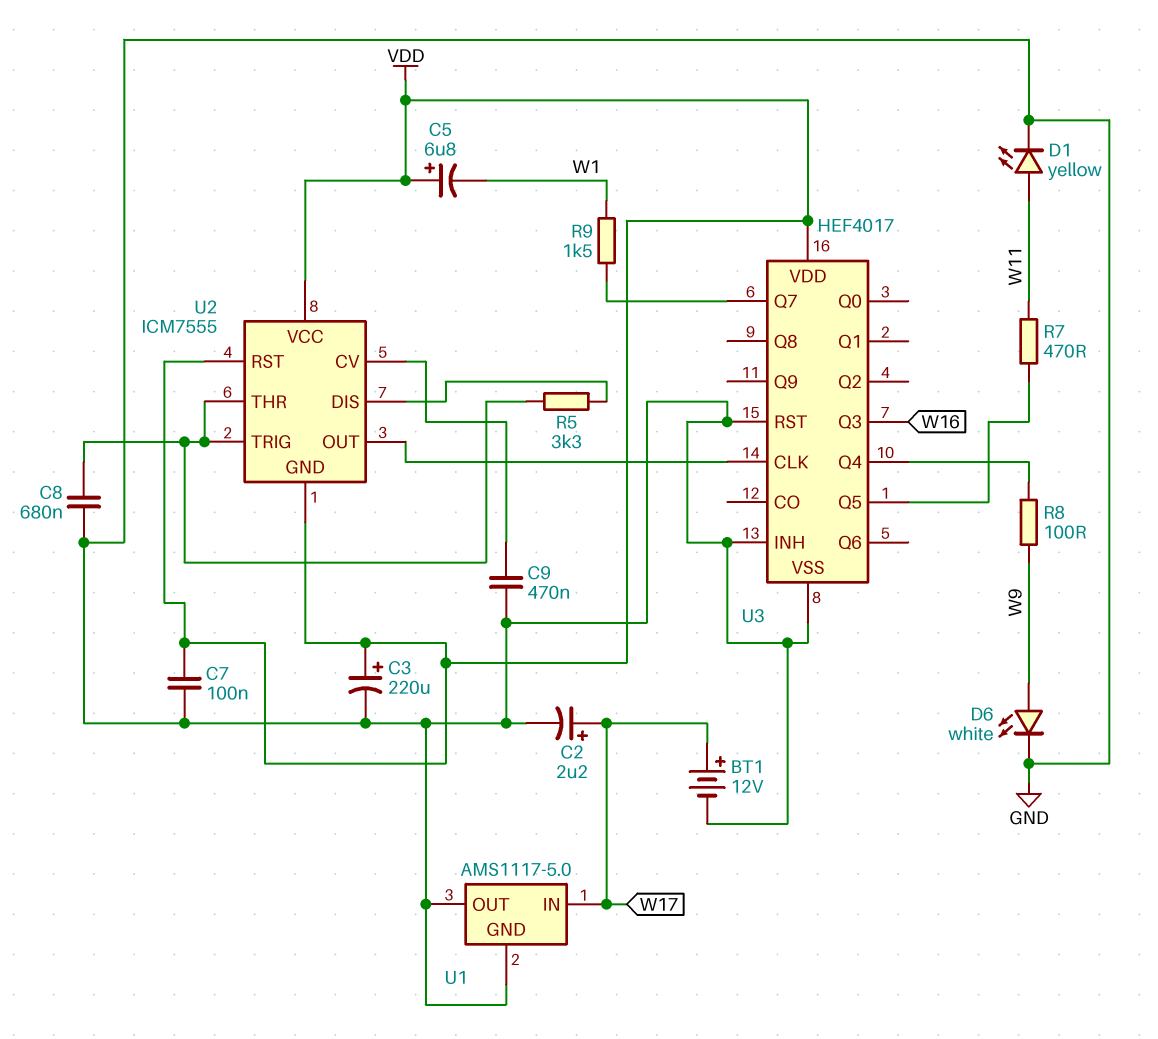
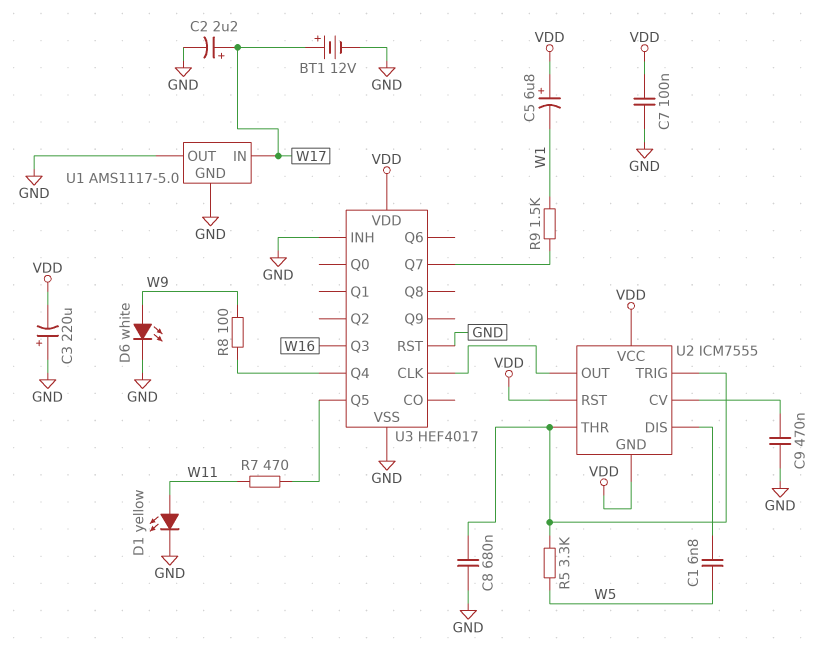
C1: none -> 6.8nF (U2/DIS, W5)
C3: 220uF (plus VDD, minus GND) -> 220uF (plus GND, minus VDD)
R5: 3.3k (U2/DIS, U2/THR) -> 3.3k (U2/THR, W5)

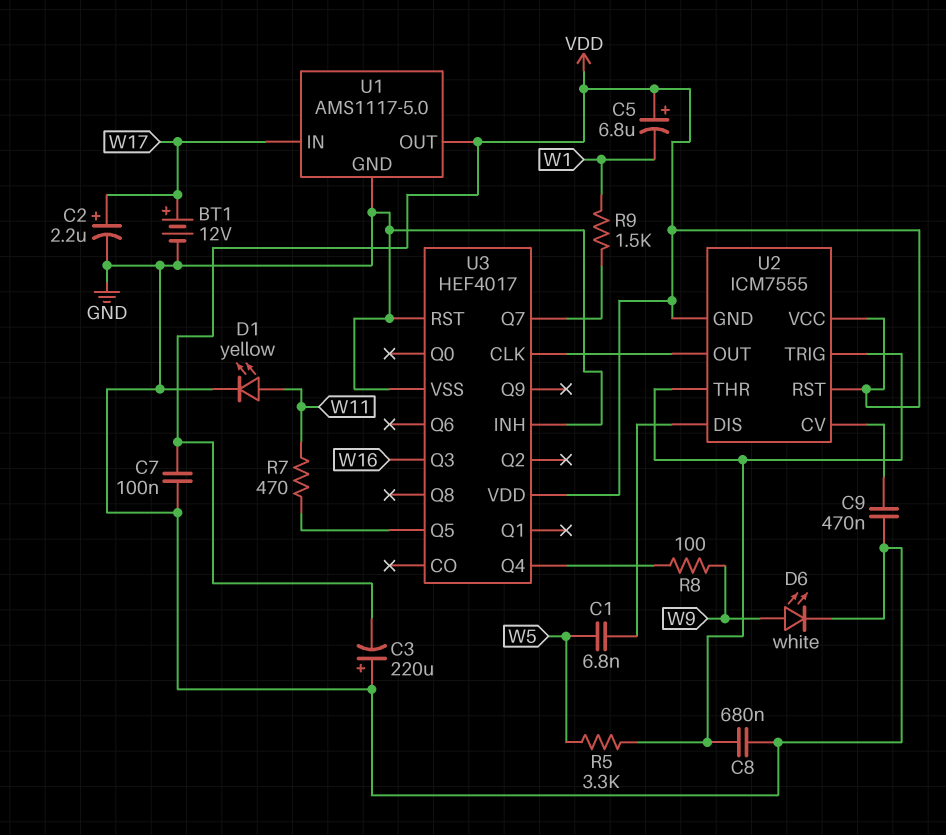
U1 pin OUT: GND -> VDD

